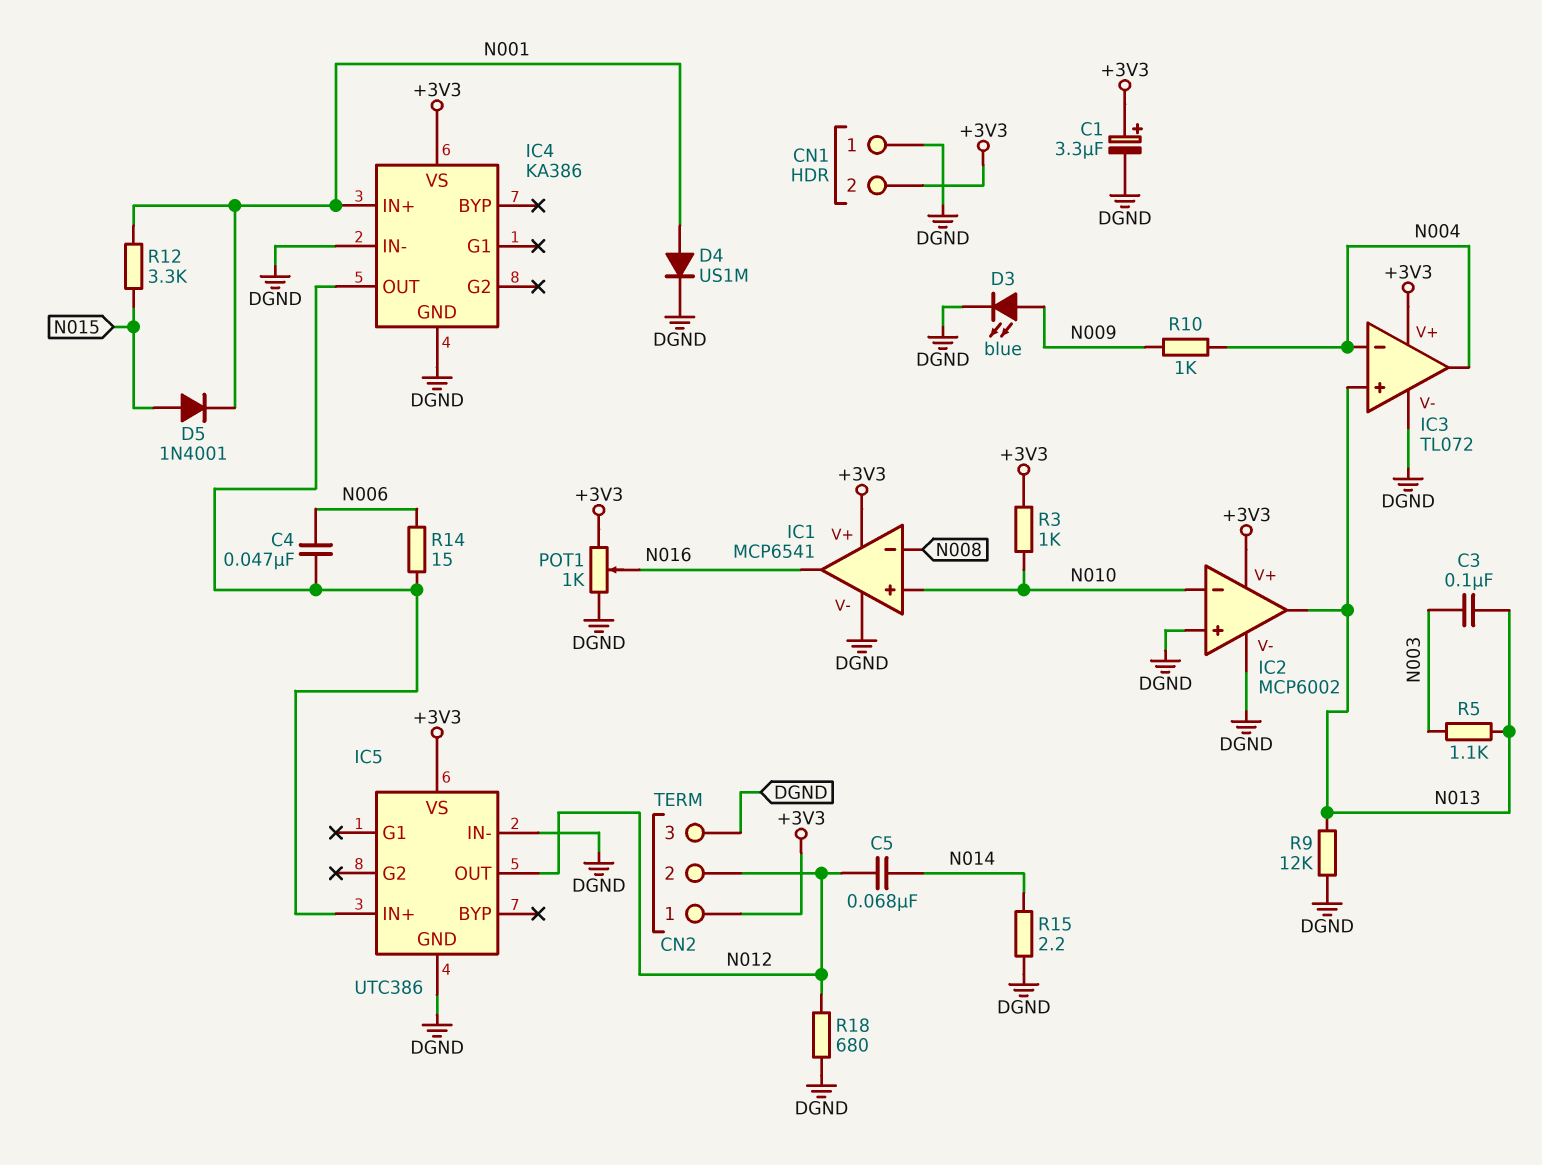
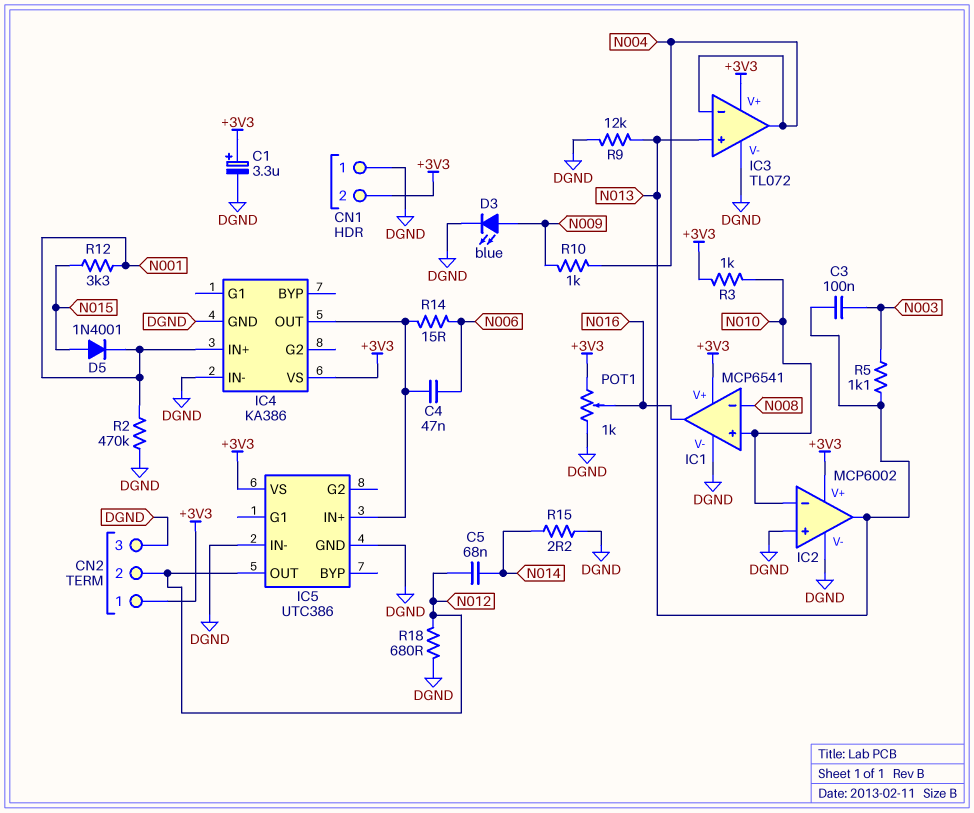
D4: diode US1M (A N001, K DGND) -> none
R2: none -> 470k (DGND, N001)

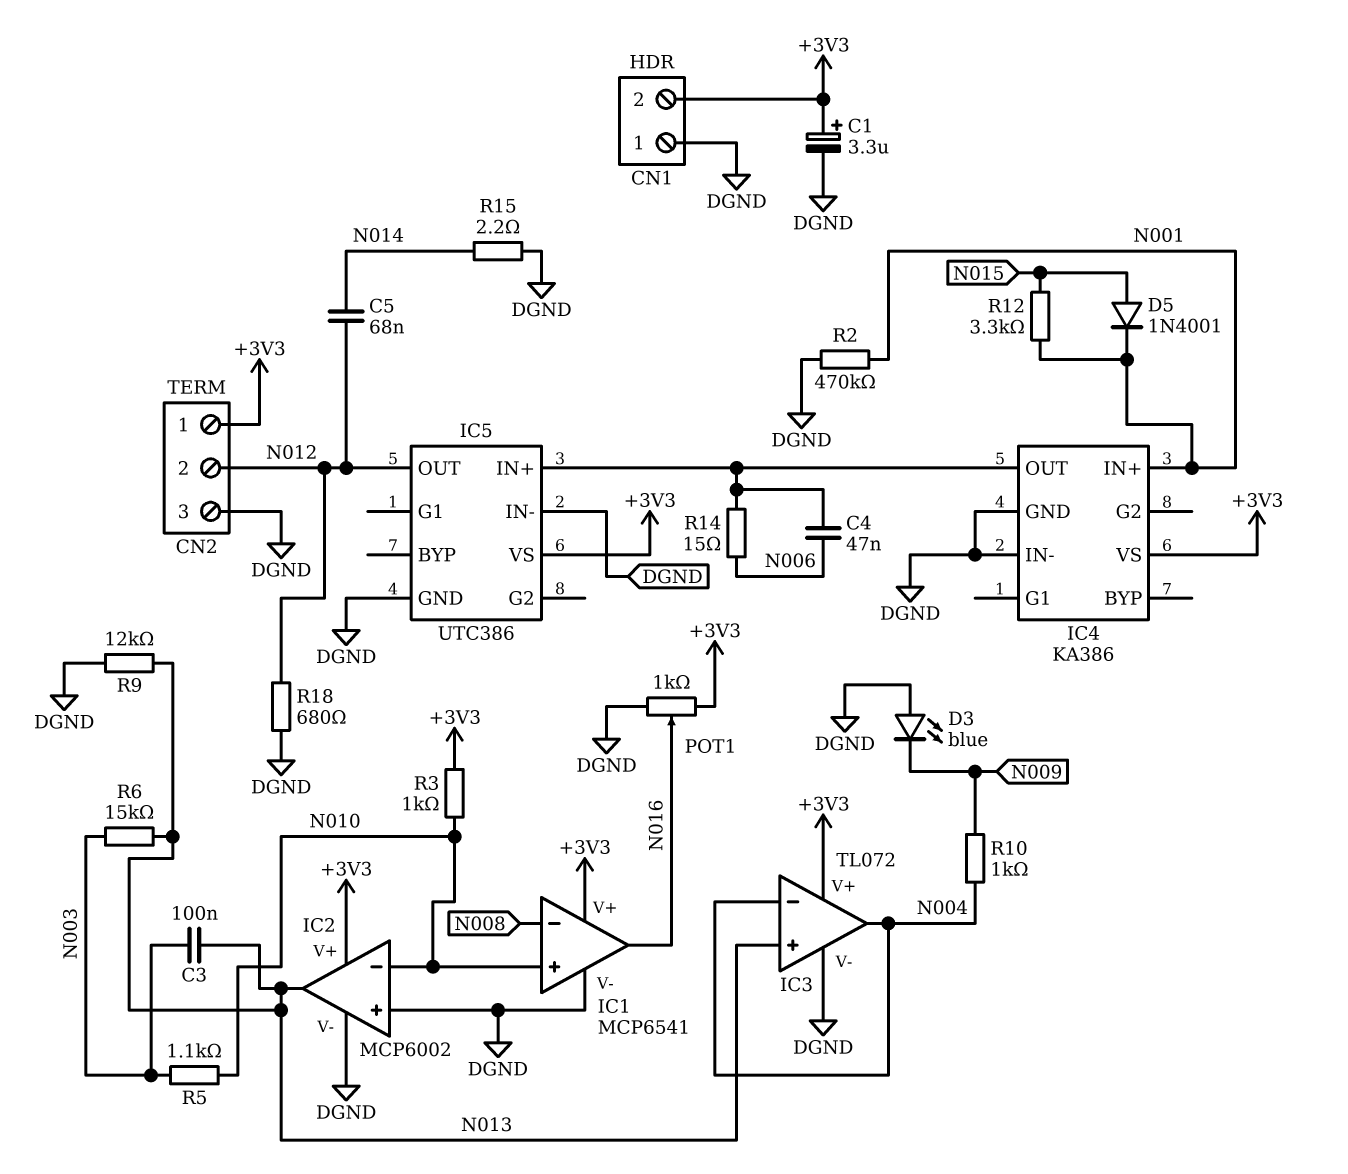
D3: LED blue (A N009, K DGND) -> LED blue (A DGND, K N009)
R5: 1.1k (N003, N013) -> 1.1k (N003, N010)
R6: none -> 15k (N003, N013)

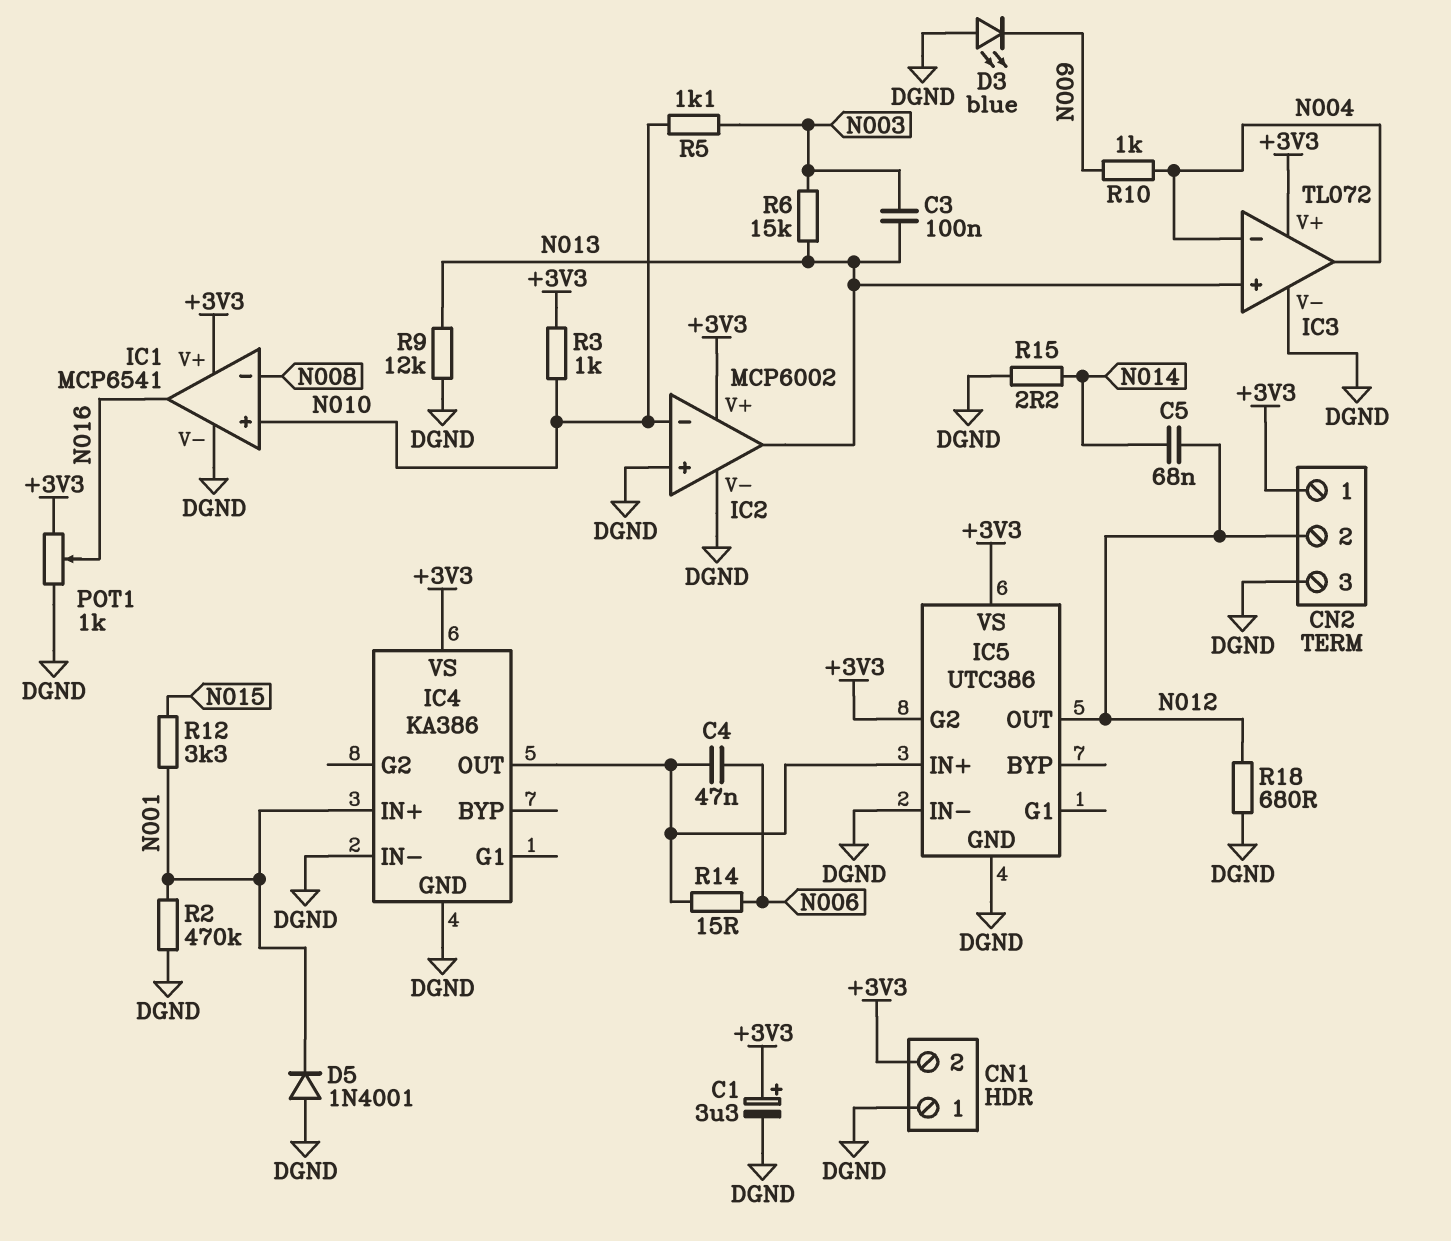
D5: diode 1N4001 (A N015, K N001) -> diode 1N4001 (A DGND, K N001)
IC5 pin G2: none -> +3V3

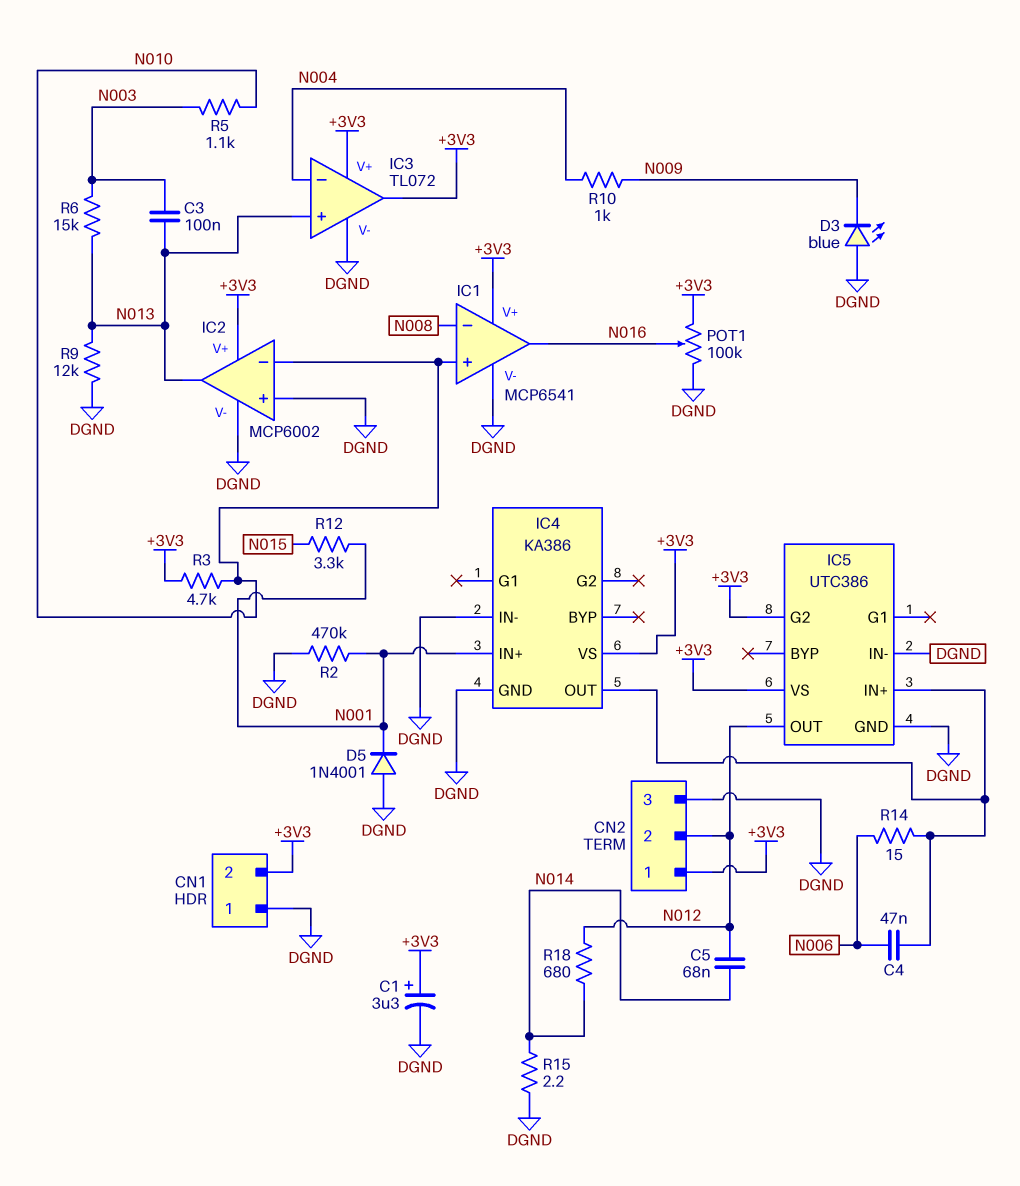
IC3 pin out: N004 -> +3V3
POT1: 1k (+3V3, DGND, wiper N016) -> 100k (+3V3, DGND, wiper N016)
R3: 1k (+3V3, N010) -> 4.7k (+3V3, N010)
R18: 680 (DGND, N012) -> 680 (N012, N014)

